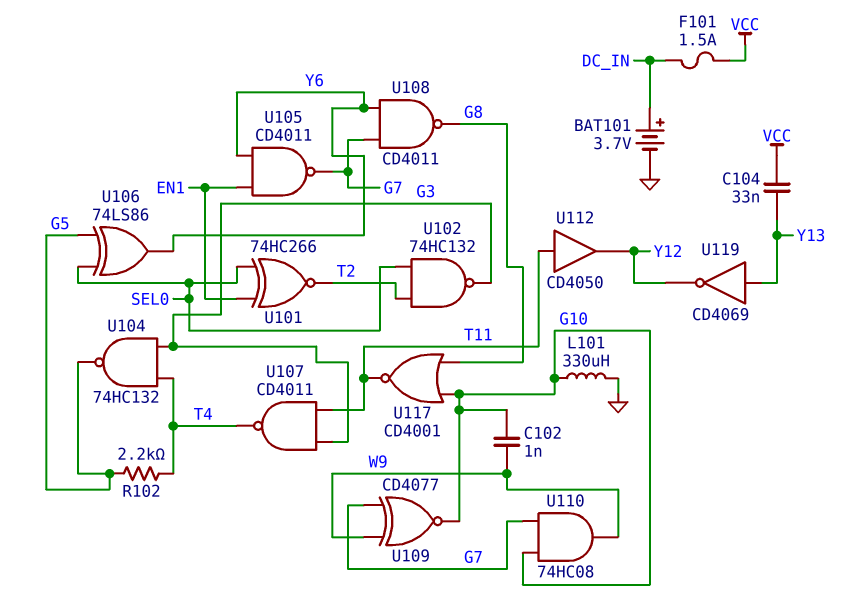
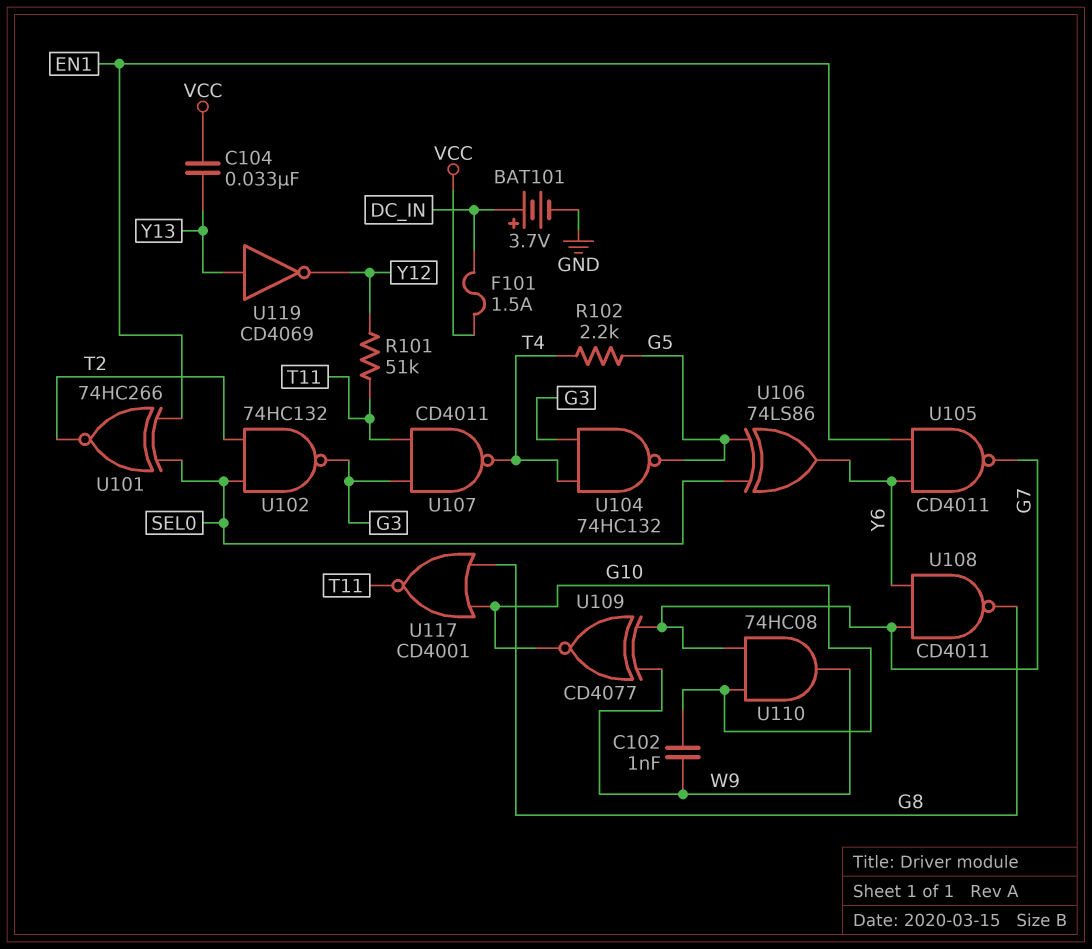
L101: 330uH (G10, GND) -> none
R101: none -> 51k (T11, Y12)
U112: buffer CD4050 (in T11, out Y12) -> none

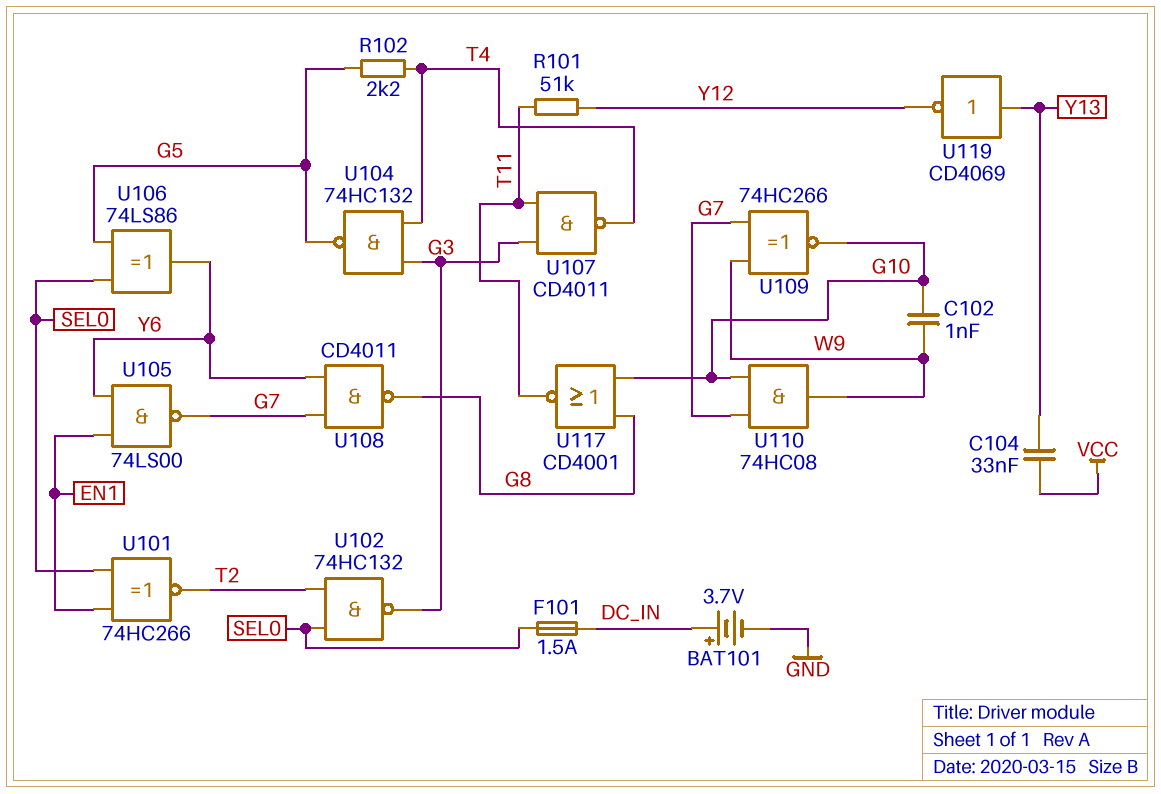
F101: 1.5A (DC_IN, VCC) -> 1.5A (DC_IN, SEL0)
U105: NAND CD4011 (in EN1, in Y6, out G7) -> NAND 74LS00 (in EN1, in Y6, out G7)
U109: XNOR CD4077 (in G7, in W9, out G10) -> XNOR 74HC266 (in G7, in W9, out G10)

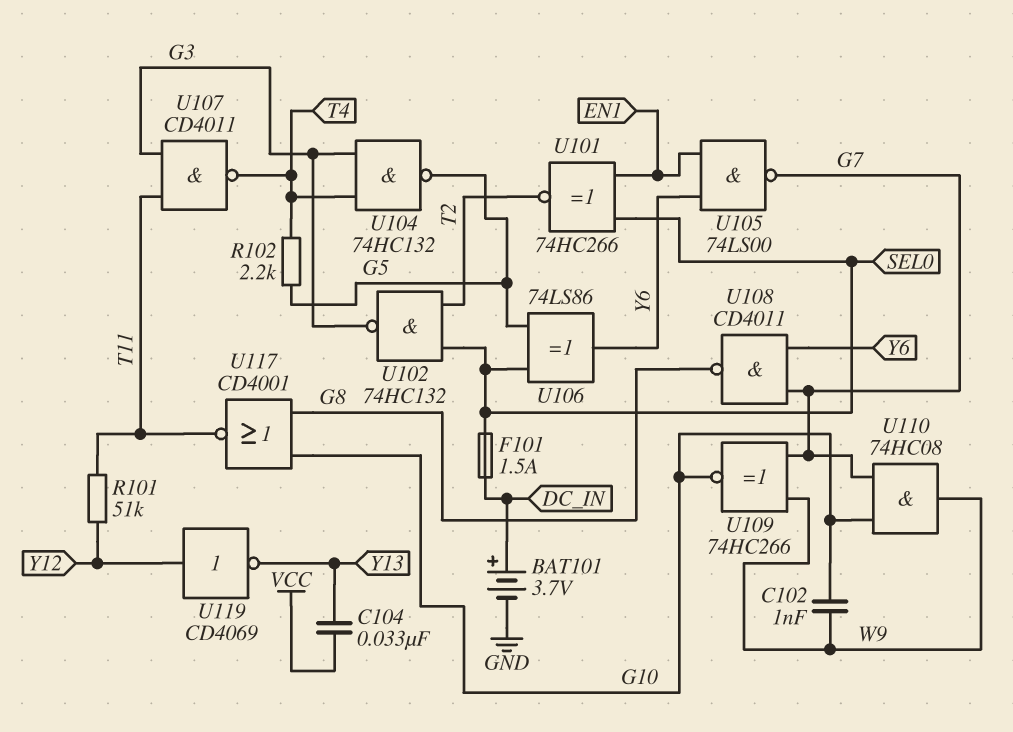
U119: NOT CD4069 (in Y13, out Y12) -> NOT CD4069 (in Y12, out Y13)

